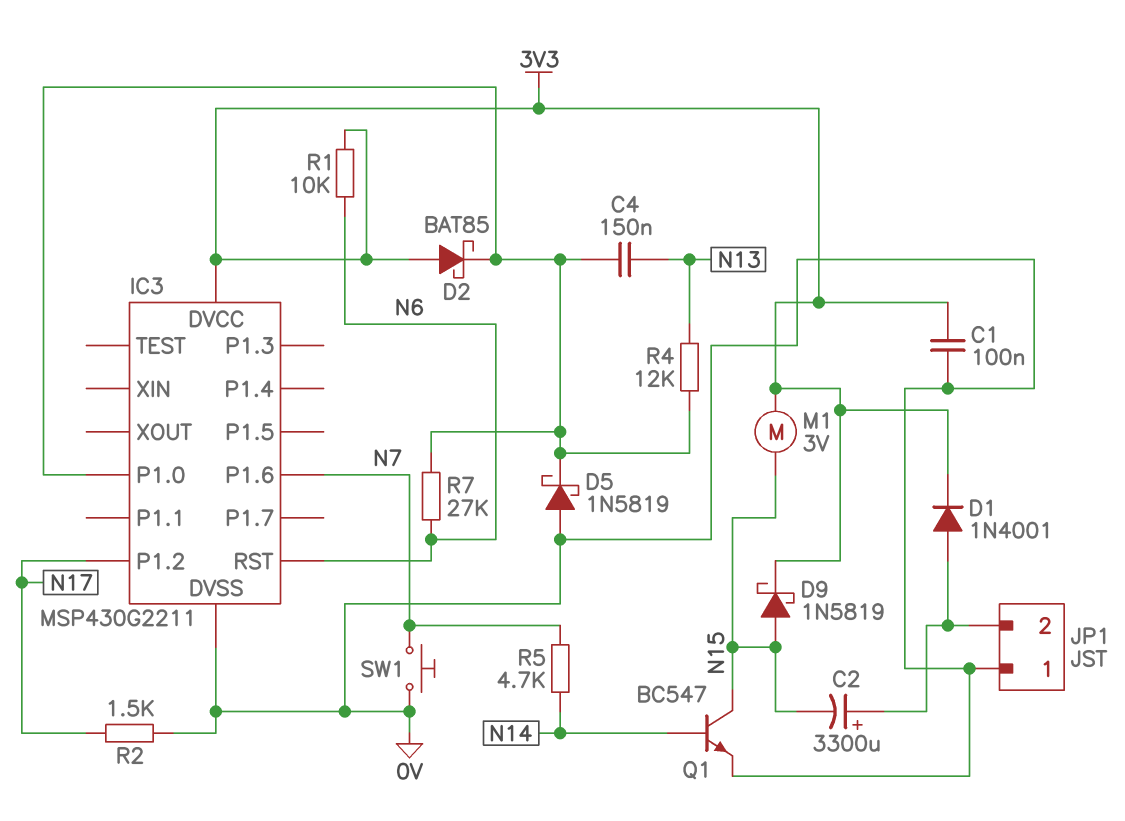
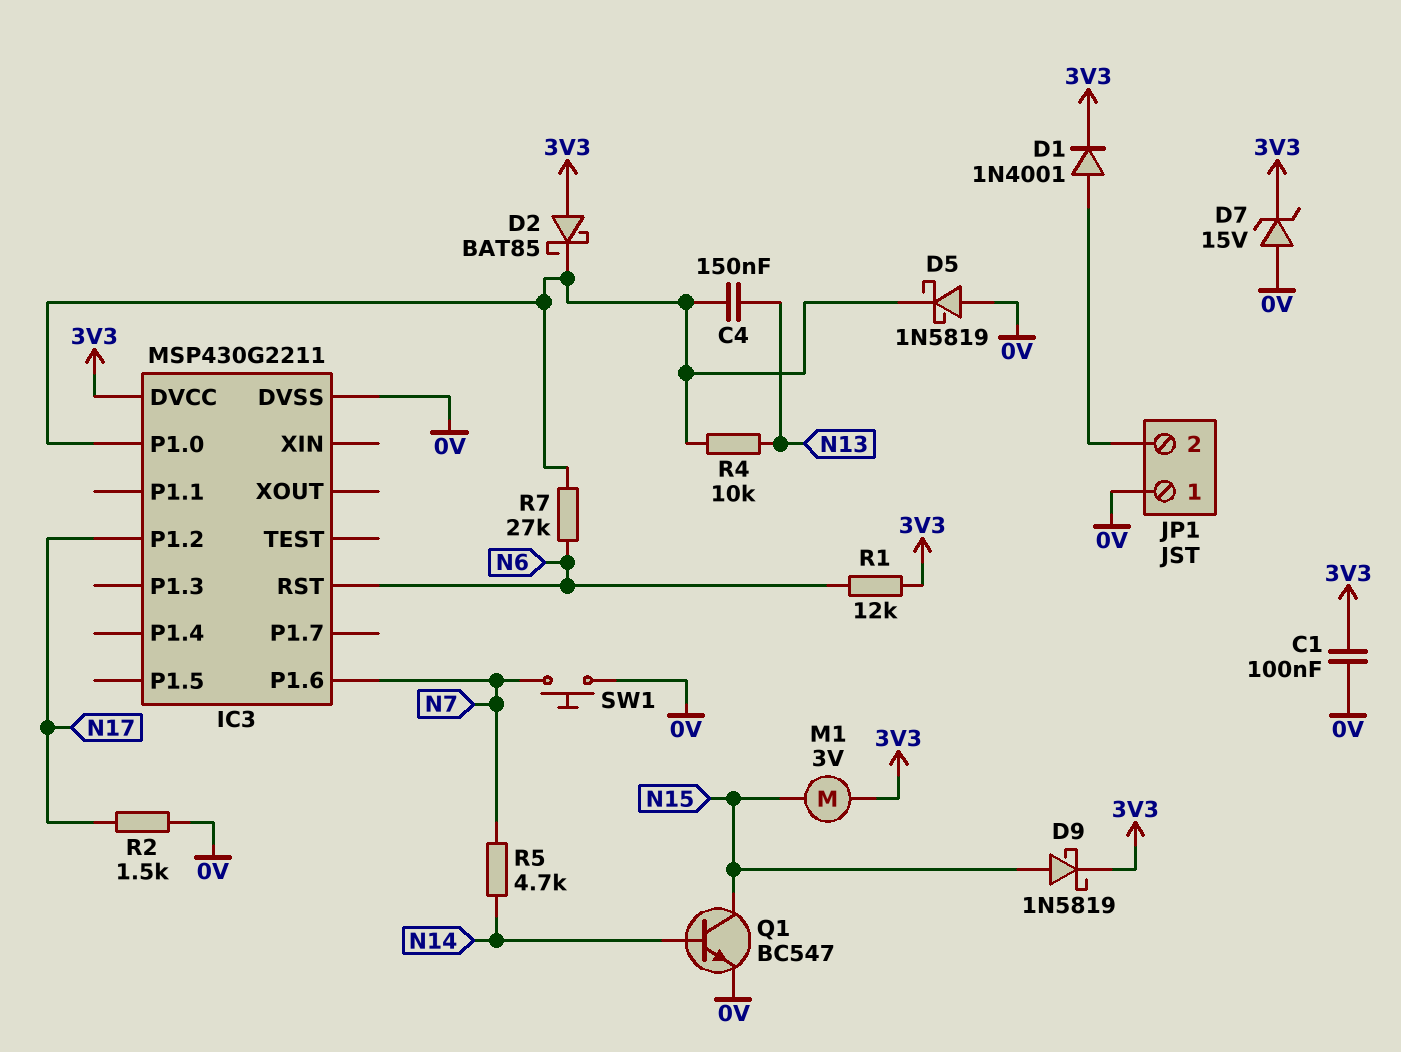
C2: 3300uF (plus JP1/2, minus N15) -> none
D7: none -> zener 15V (A 0V, K 3V3)
R1: 10k (3V3, N6) -> 12k (3V3, N6)
R4: 12k (IC3/P1.0, N13) -> 10k (IC3/P1.0, N13)

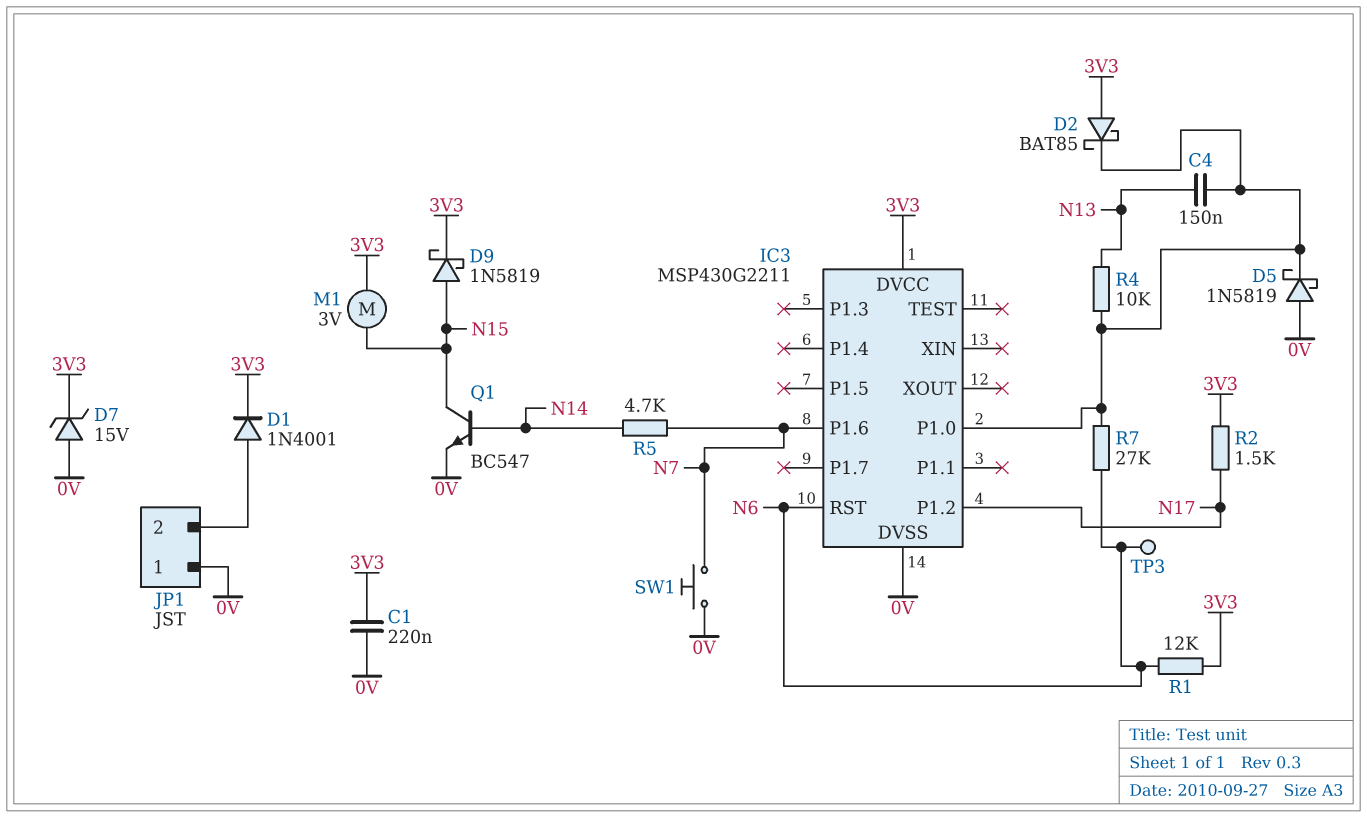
C1: 100nF (0V, 3V3) -> 220nF (0V, 3V3)
R2: 1.5k (0V, N17) -> 1.5k (3V3, N17)
TP3: none -> test point (N6)

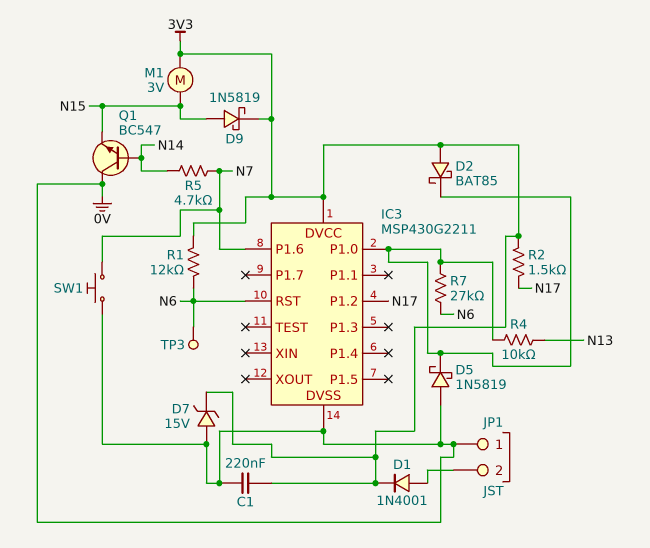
C4: 150nF (IC3/P1.0, N13) -> none
Q1: NPN BC547 (B N14, C N15, E 0V) -> NPN BC547 (B N14, C 0V, E N15)

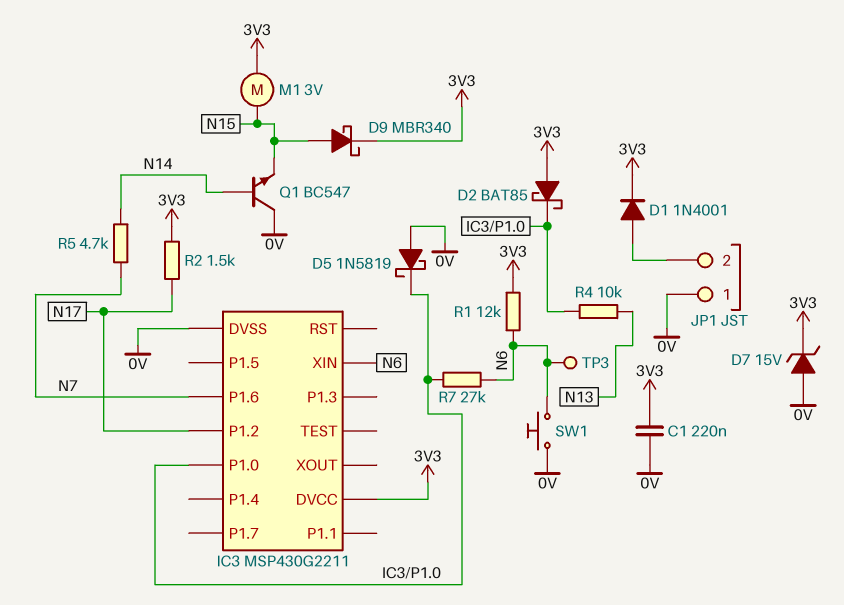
D9: schottky 1N5819 (A N15, K 3V3) -> schottky MBR340 (A N15, K 3V3)
IC3 pin RST: N6 -> none
IC3 pin XIN: none -> N6
SW1: button (0V, N7) -> button (0V, N6)

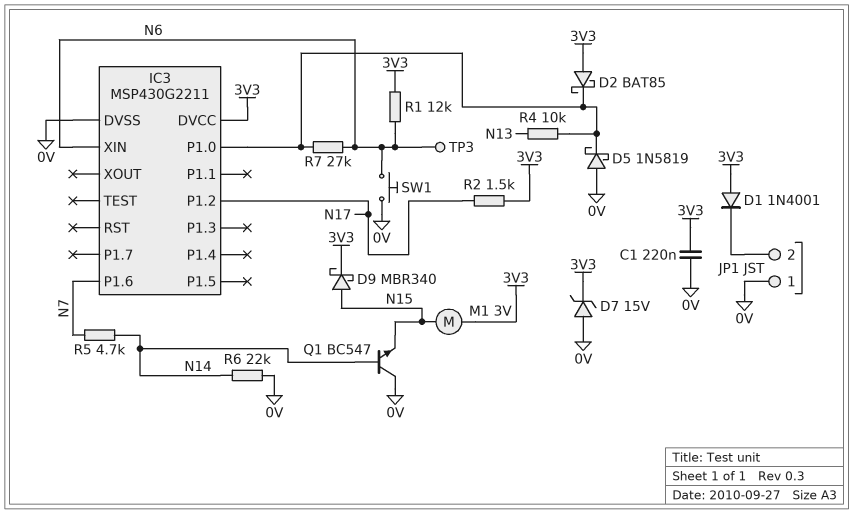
D1: diode 1N4001 (A JP1/2, K 3V3) -> diode 1N4001 (A 3V3, K JP1/2)
R6: none -> 22k (0V, N14)

